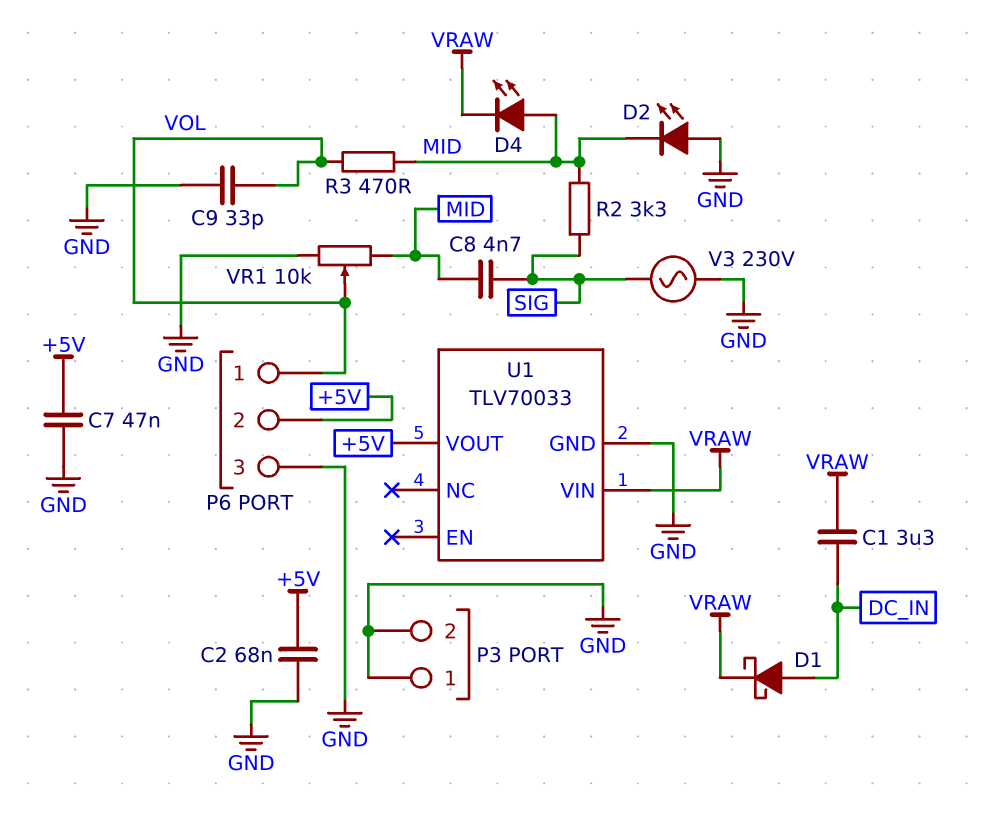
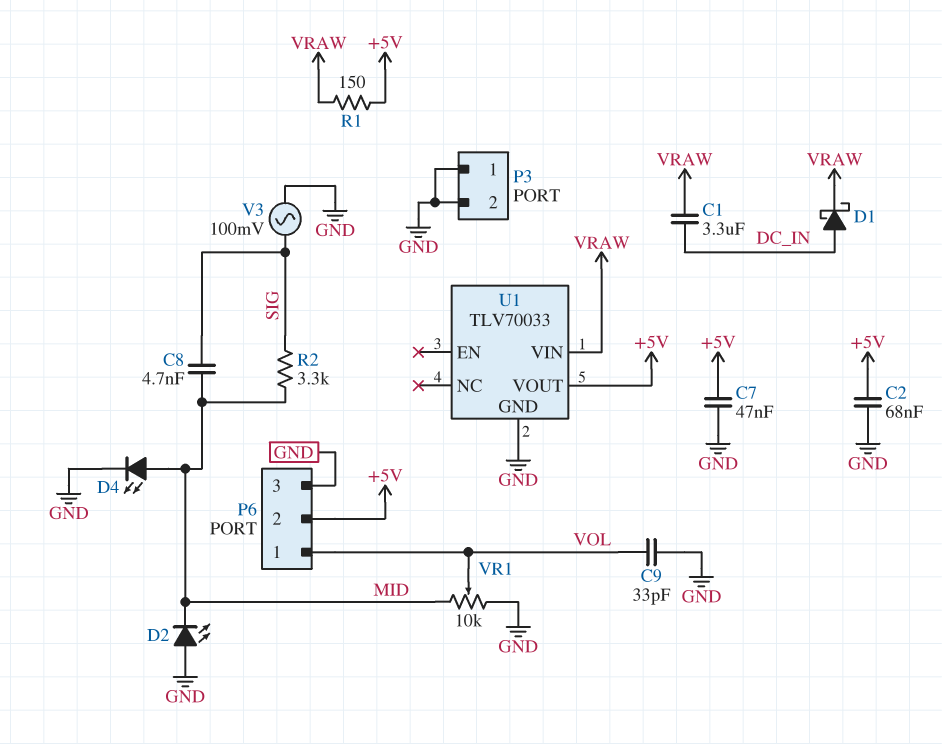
D4: LED (A MID, K VRAW) -> LED (A MID, K GND)
R1: none -> 150 (+5V, VRAW)
R3: 470 (MID, VOL) -> none
V3: AC 230V (GND, SIG) -> AC 100mV (GND, SIG)

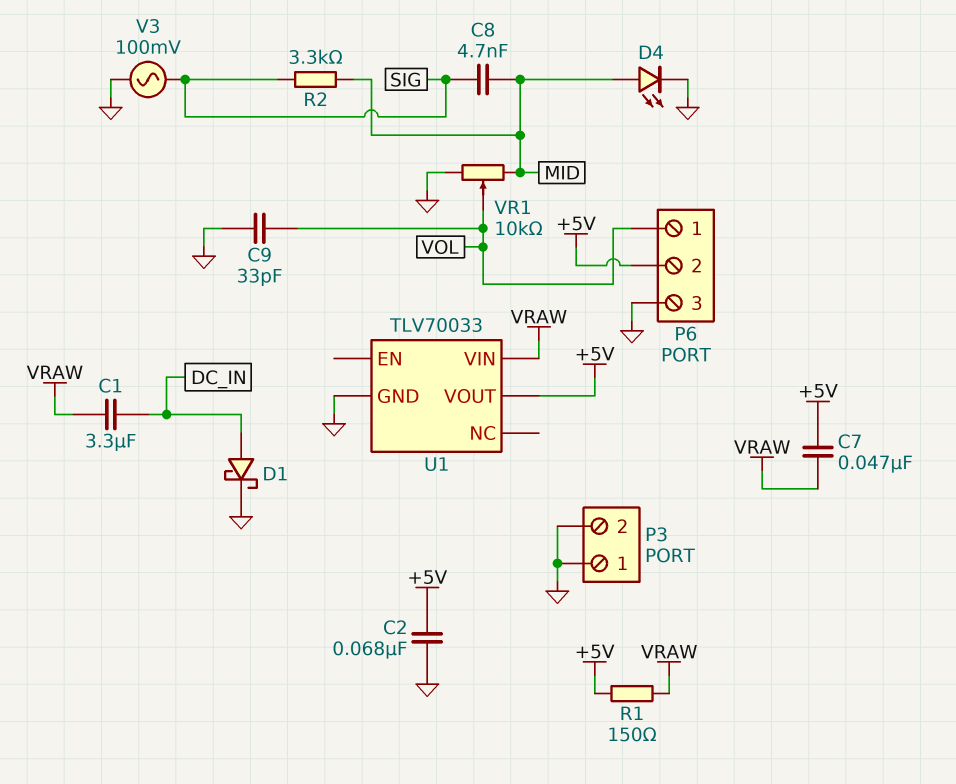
C7: 47nF (+5V, GND) -> 47nF (+5V, VRAW)
D1: schottky (A DC_IN, K VRAW) -> schottky (A DC_IN, K GND)
D2: LED (A GND, K MID) -> none

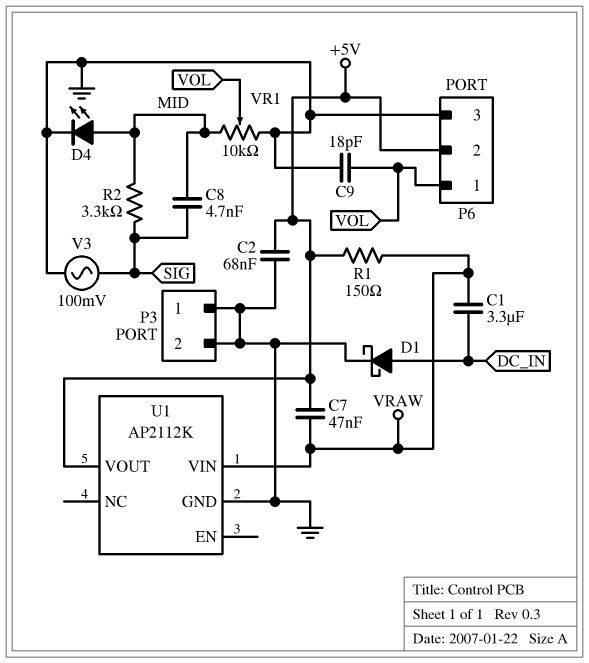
C9: 33pF (GND, VOL) -> 18pF (GND, VOL)
U1: TLV70033 -> AP2112K

